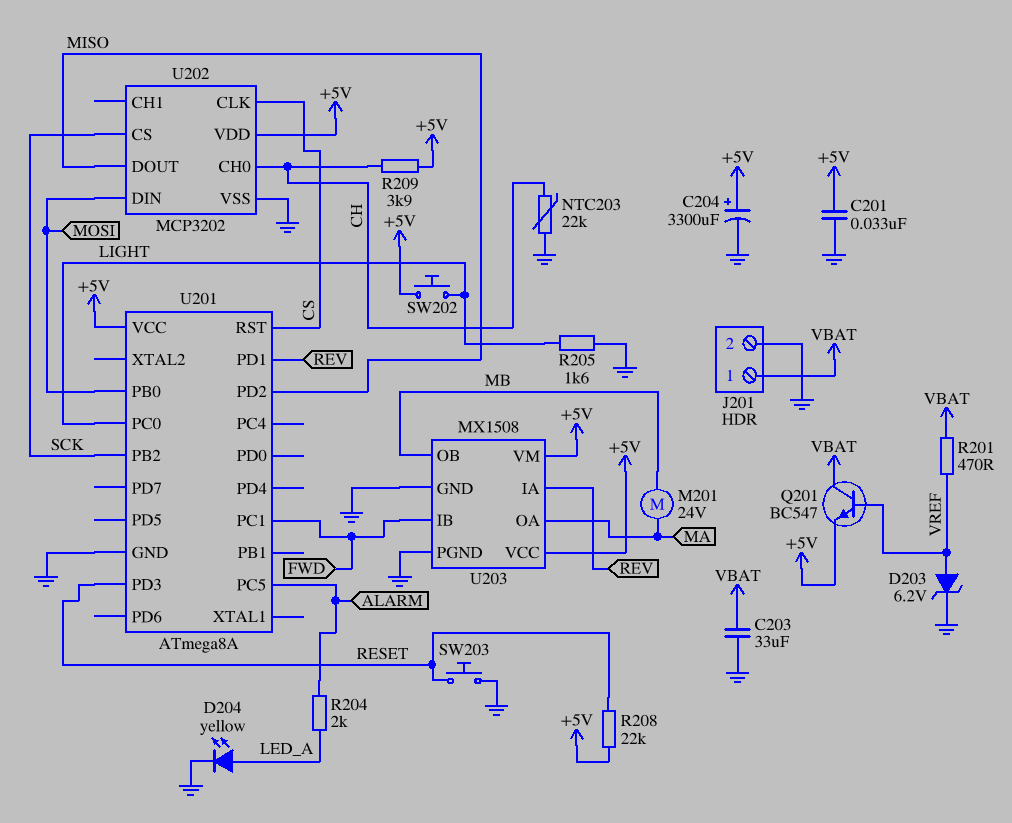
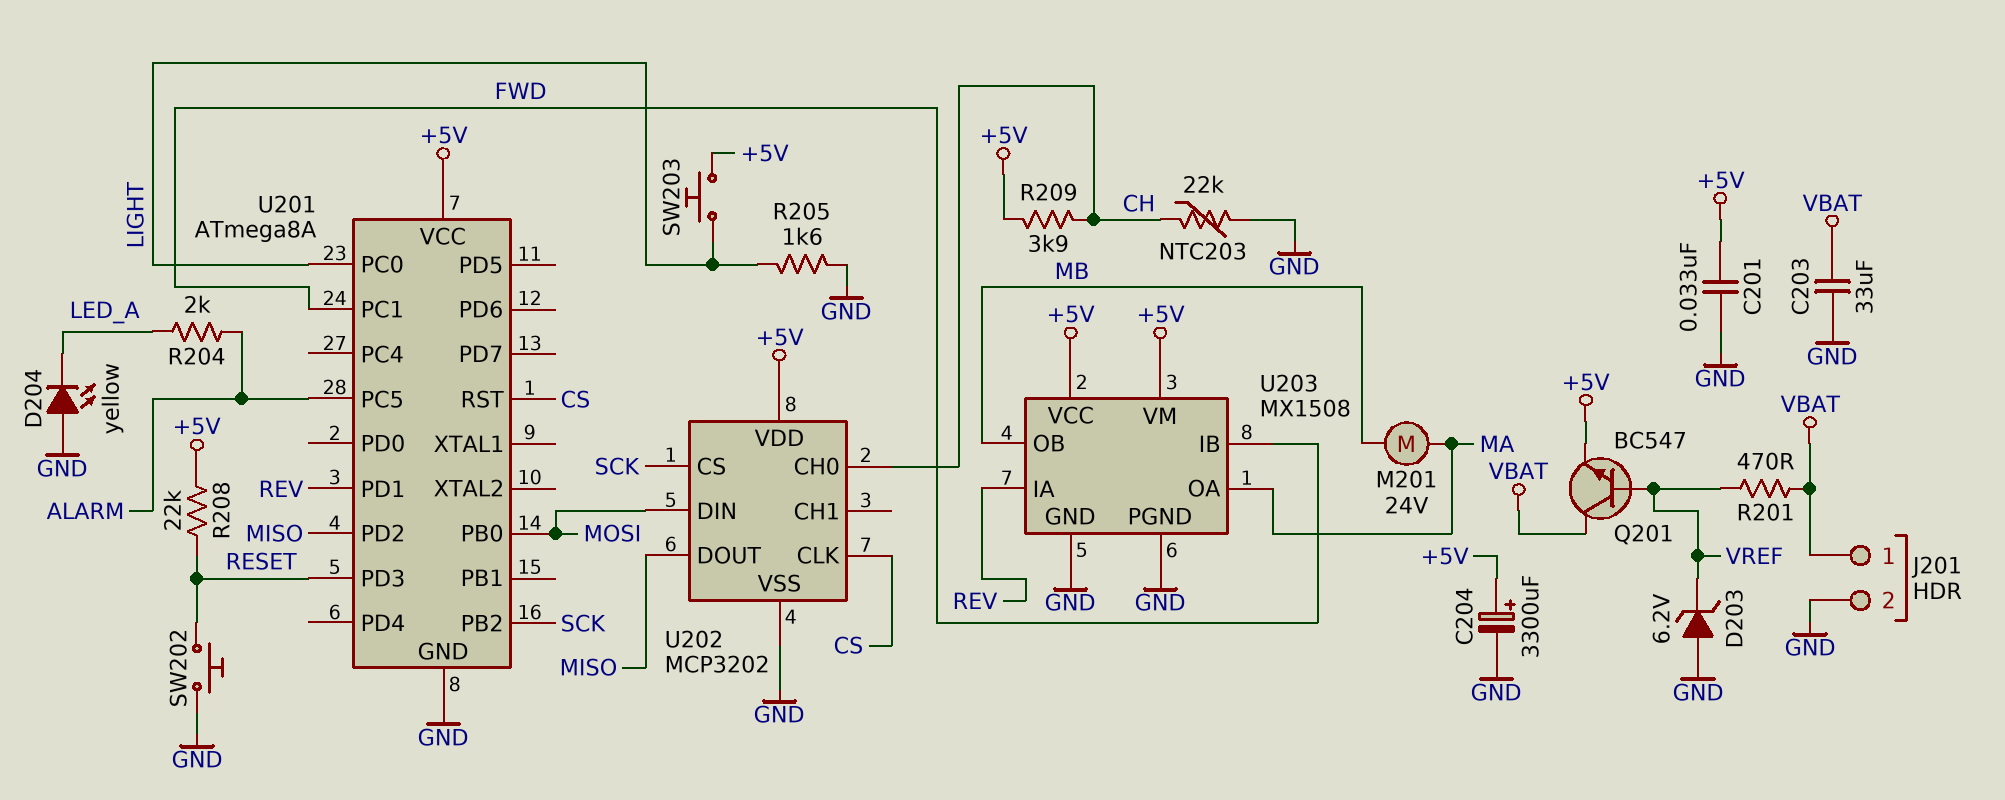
D203: zener 6.2V (A VREF, K GND) -> zener 6.2V (A GND, K VREF)
D204: LED yellow (A LED_A, K GND) -> LED yellow (A GND, K LED_A)
SW202: button (+5V, LIGHT) -> button (GND, RESET)
SW203: button (GND, RESET) -> button (+5V, LIGHT)

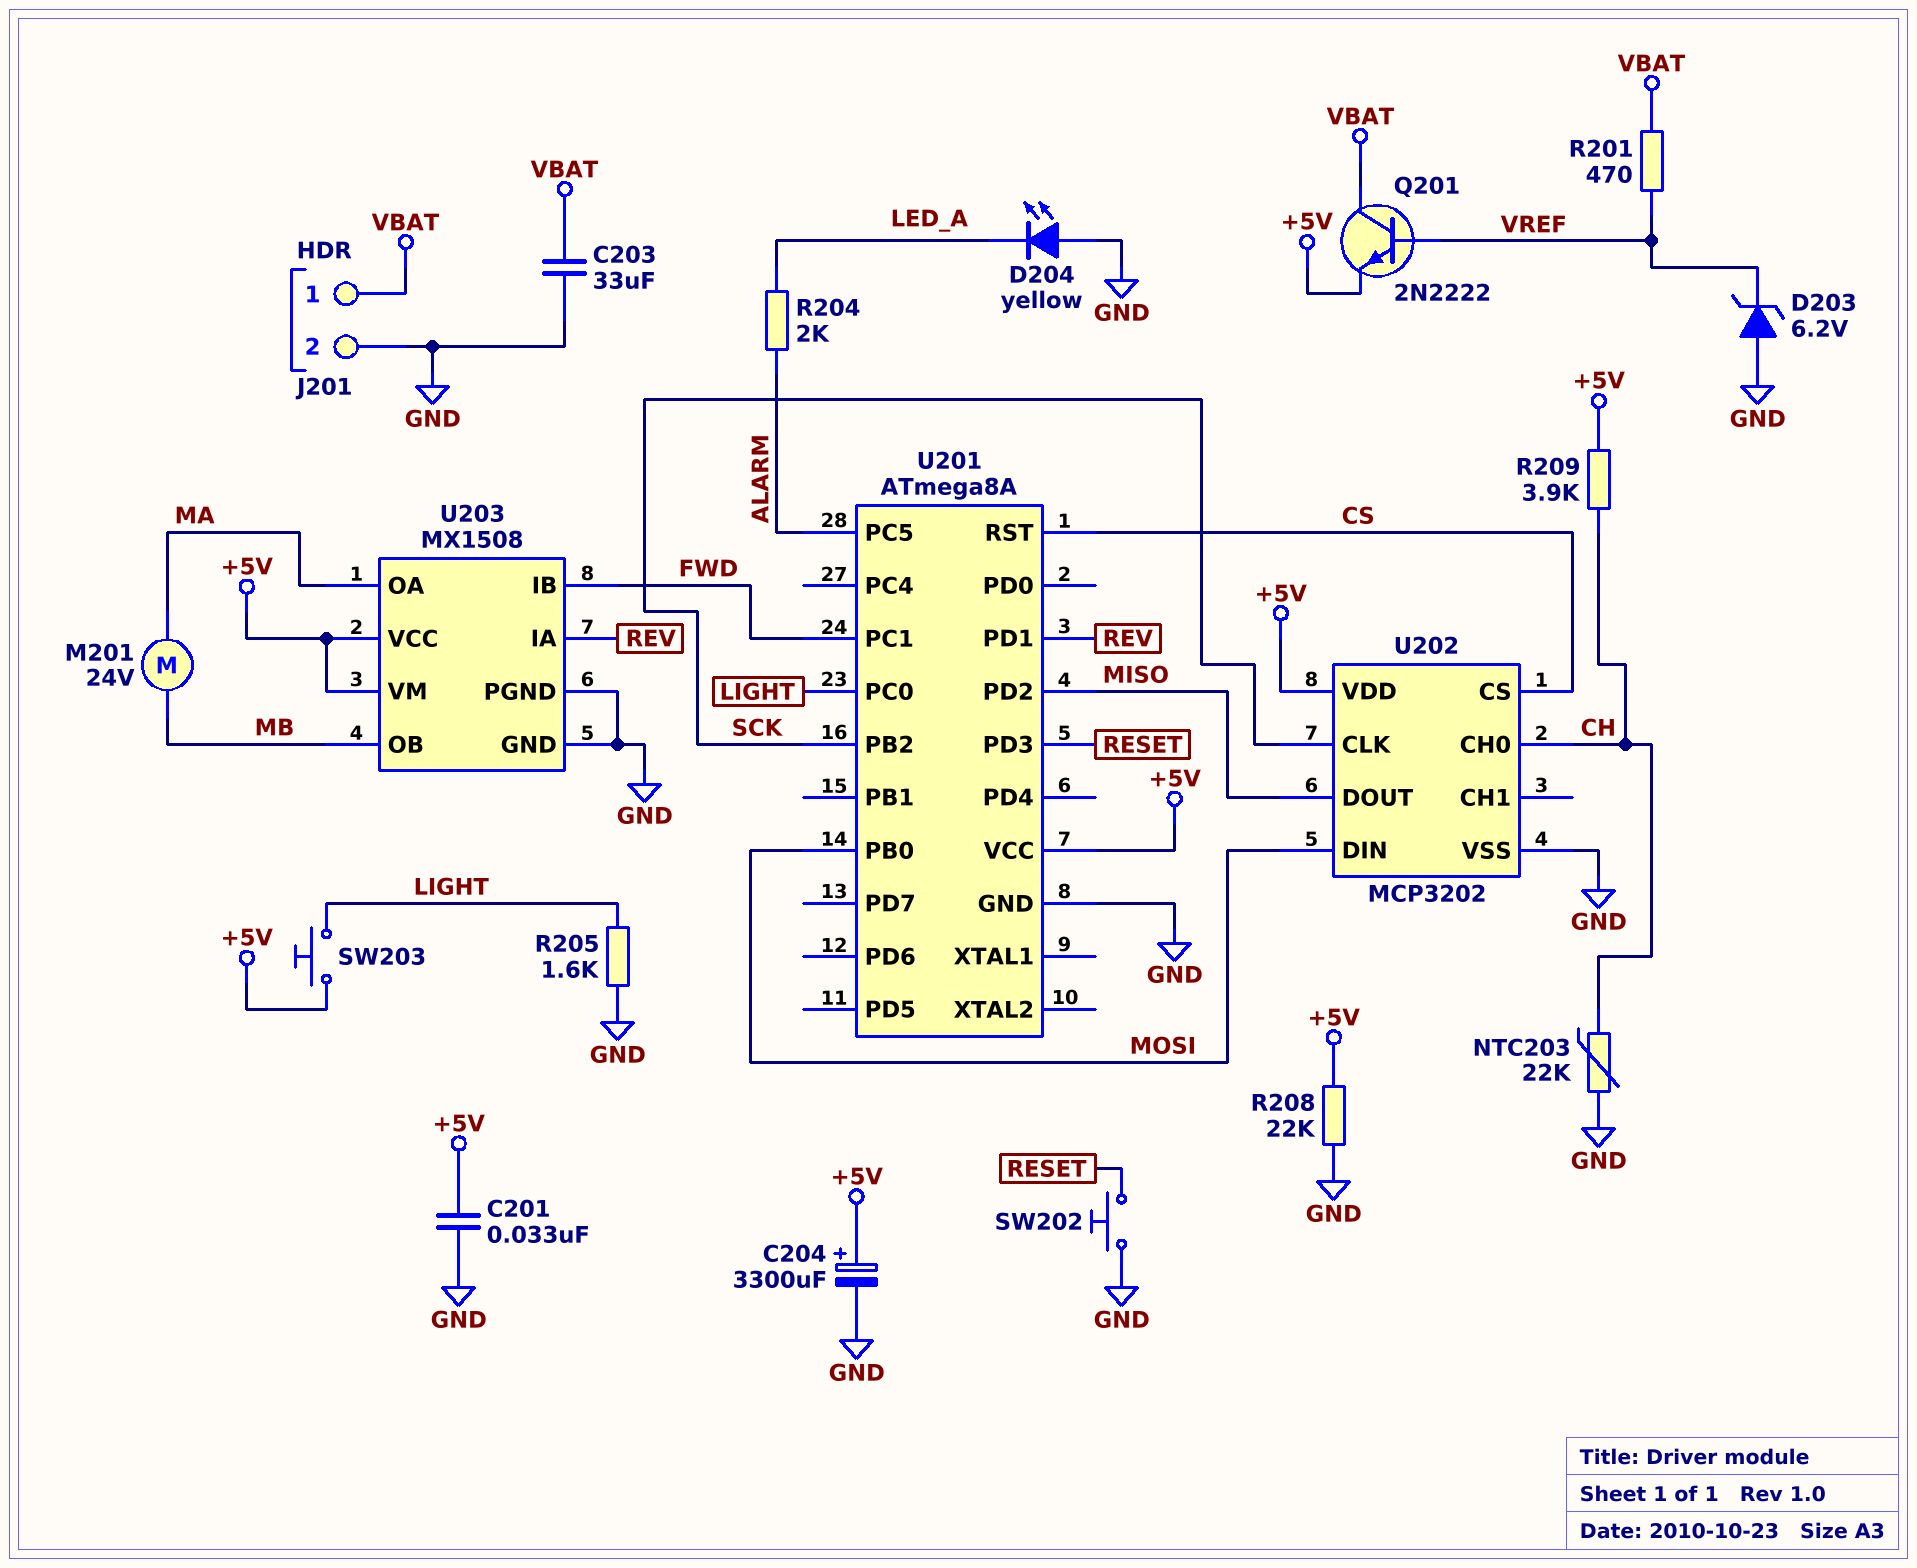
Q201: NPN BC547 (B VREF, C VBAT, E +5V) -> NPN 2N2222 (B VREF, C VBAT, E +5V)
R208: 22k (+5V, RESET) -> 22k (+5V, GND)
U202 pin CLK: CS -> SCK
U202 pin CS: SCK -> CS

